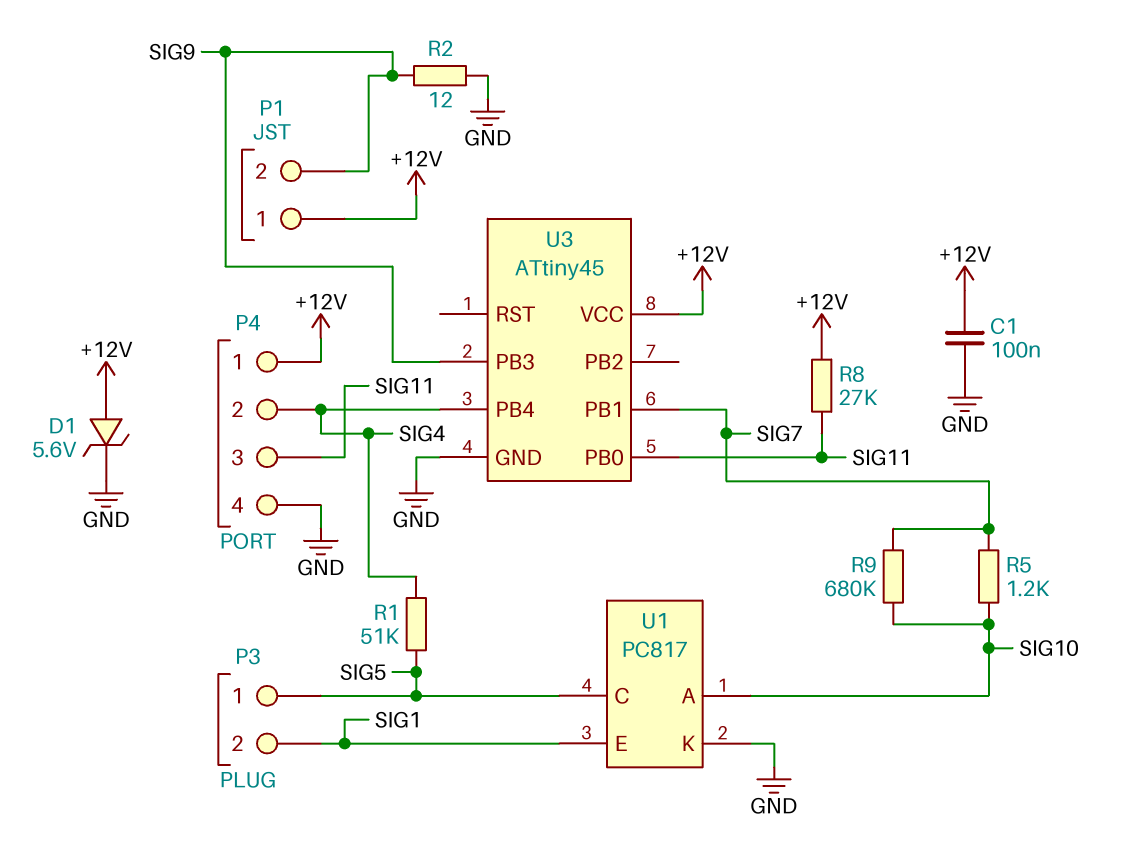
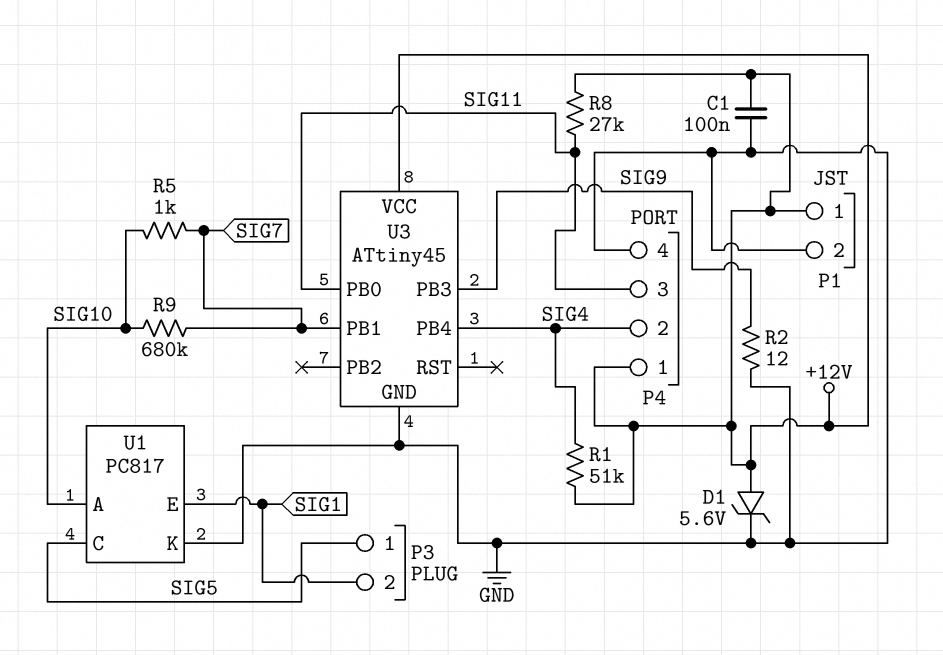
P1 pin 2: SIG9 -> GND
R1: 51k (SIG4, SIG5) -> 51k (+12V, SIG4)
R5: 1.2k (SIG7, SIG10) -> 1k (SIG7, SIG10)

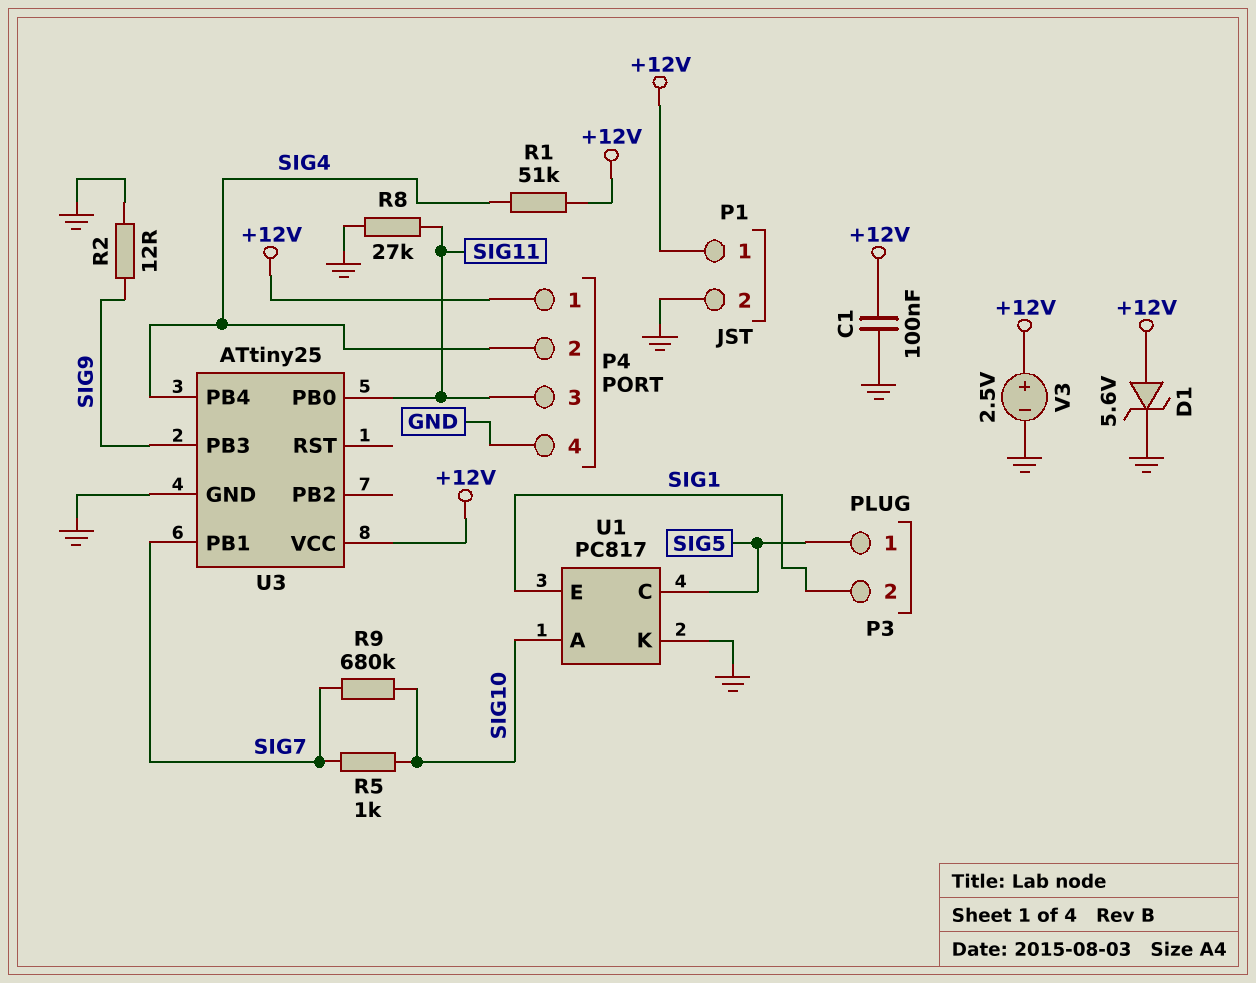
R8: 27k (+12V, SIG11) -> 27k (GND, SIG11)
U3: ATtiny45 -> ATtiny25
V3: none -> 2.5V (plus +12V, minus GND)

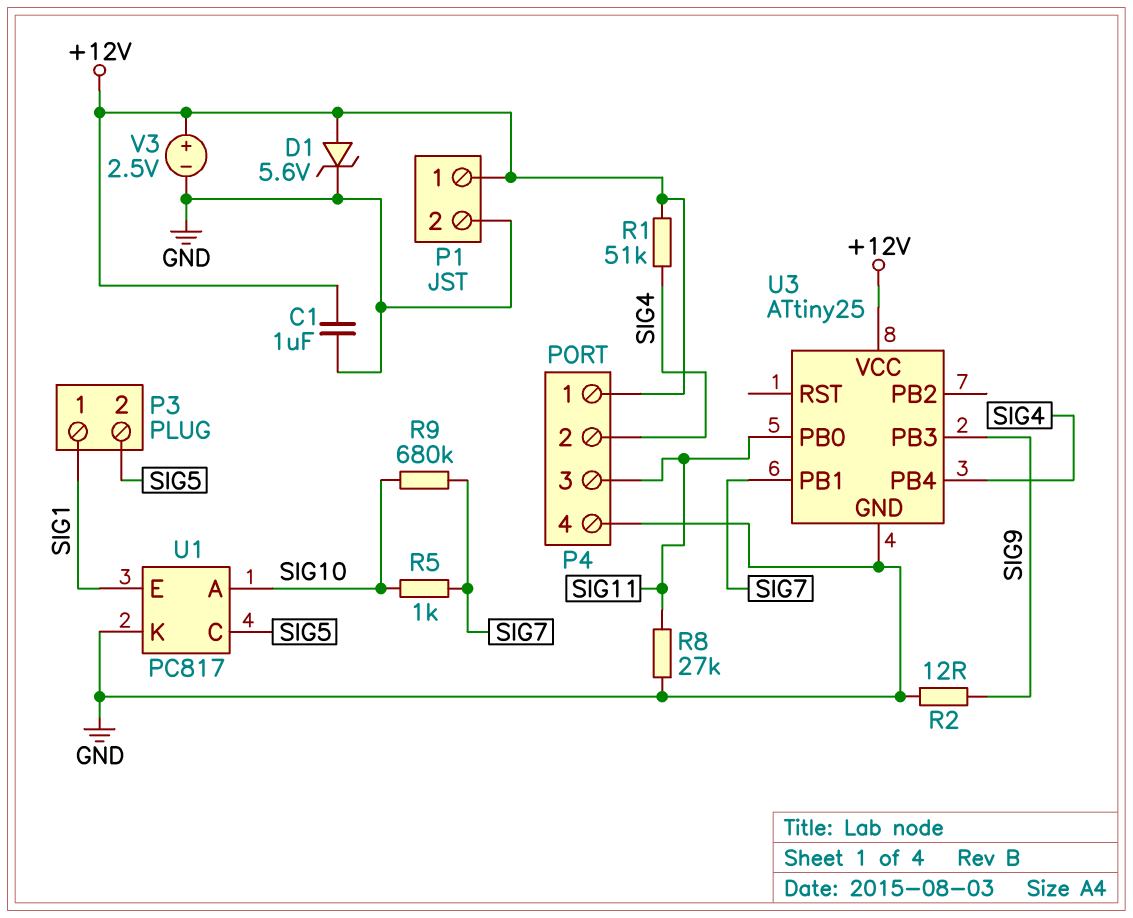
C1: 100nF (+12V, GND) -> 1uF (+12V, GND)
P3 pin 1: SIG5 -> SIG1
P3 pin 2: SIG1 -> SIG5

